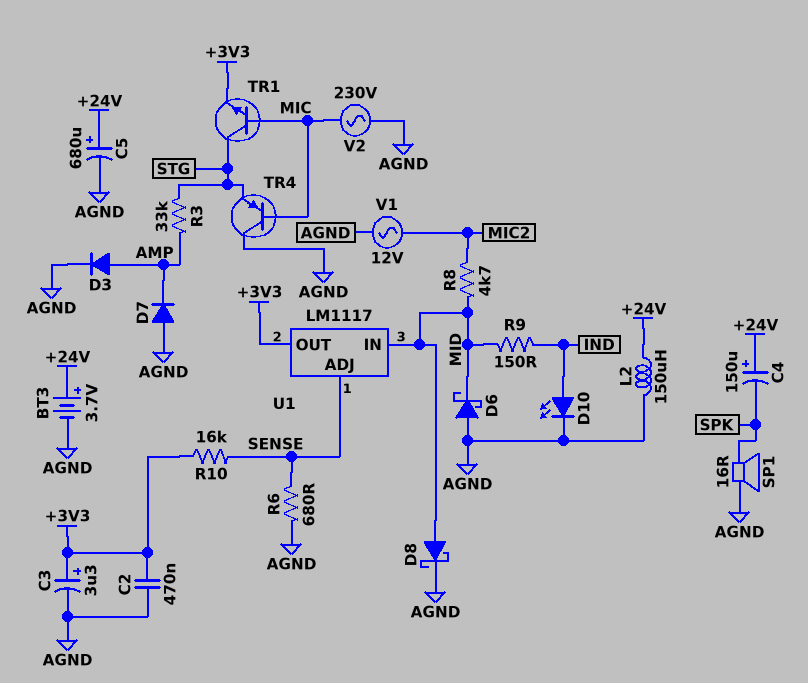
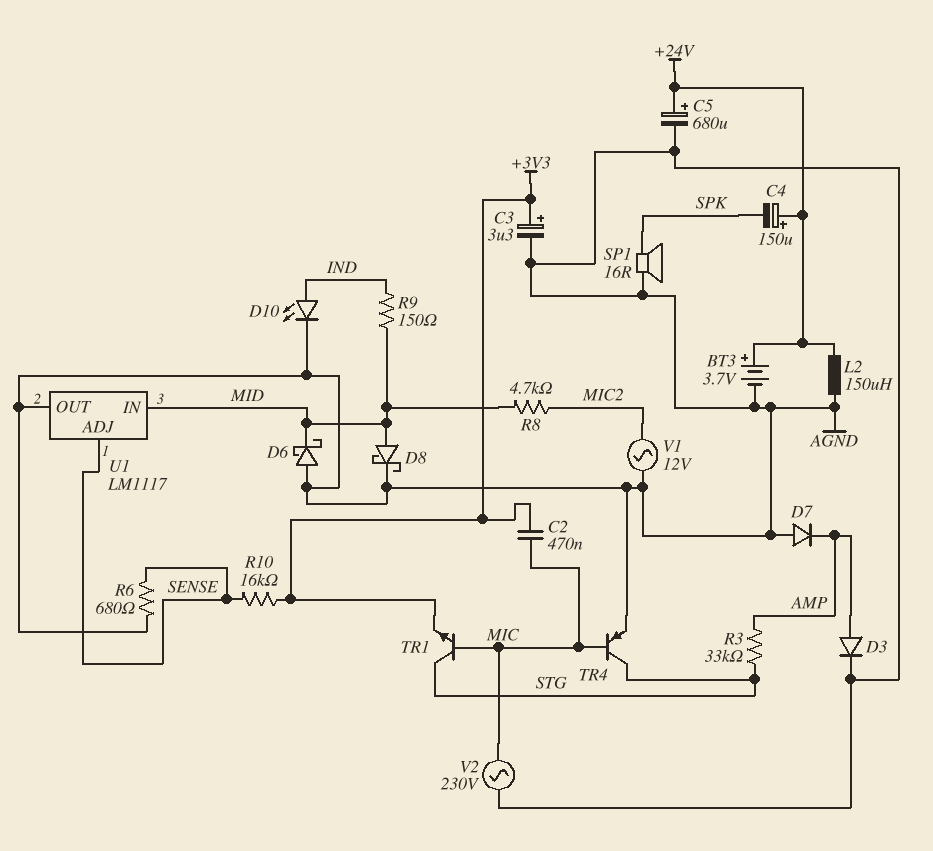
C2: 470nF (+3V3, AGND) -> 470nF (+3V3, MIC)
TR4: PNP (B MIC, C AGND, E STG) -> PNP (B MIC, C STG, E AGND)
U1 pin OUT: +3V3 -> AGND

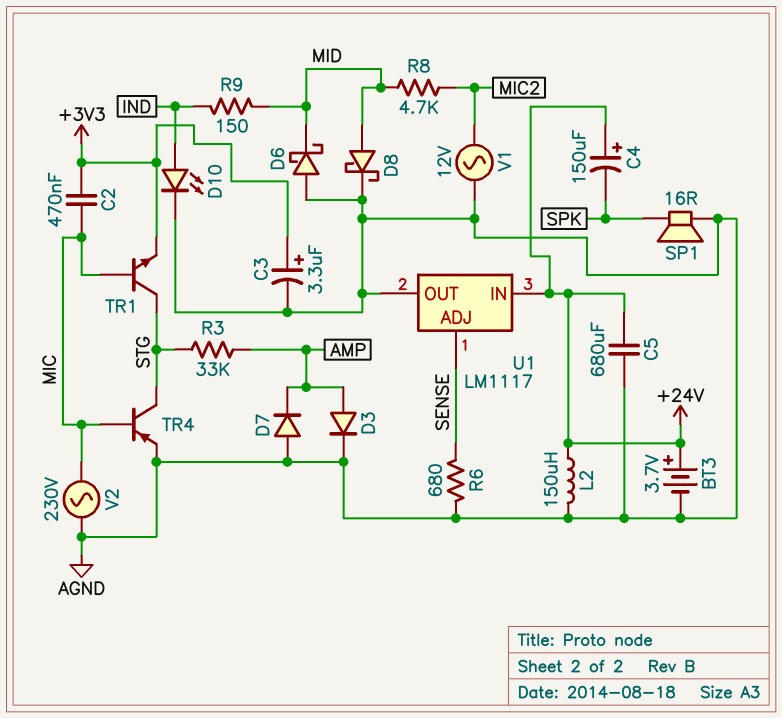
C5: 680uF (plus +24V, minus AGND) -> 680uF (+24V, AGND)
R10: 16k (+3V3, SENSE) -> none
U1 pin IN: MID -> +24V

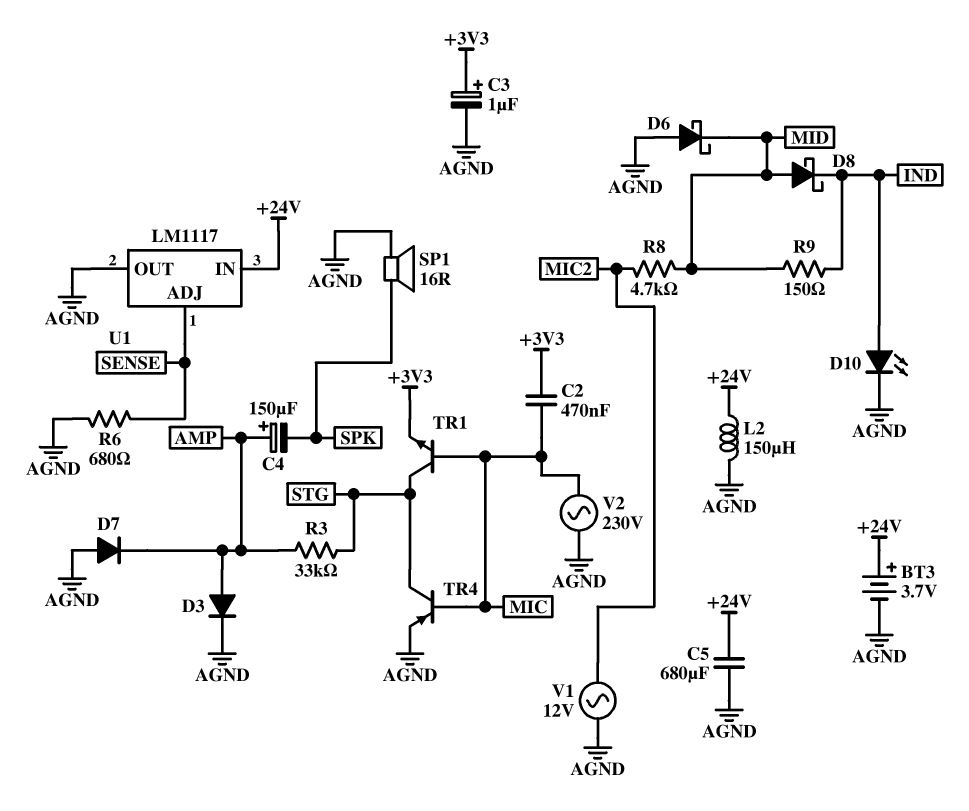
C3: 3.3uF (plus +3V3, minus AGND) -> 1uF (plus +3V3, minus AGND)
C4: 150uF (plus +24V, minus SPK) -> 150uF (plus AMP, minus SPK)
D8: schottky (A MID, K AGND) -> schottky (A MID, K IND)

